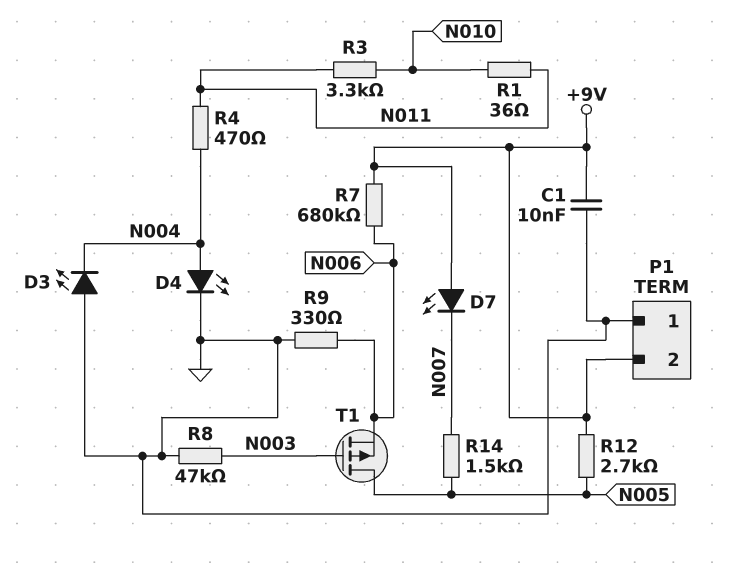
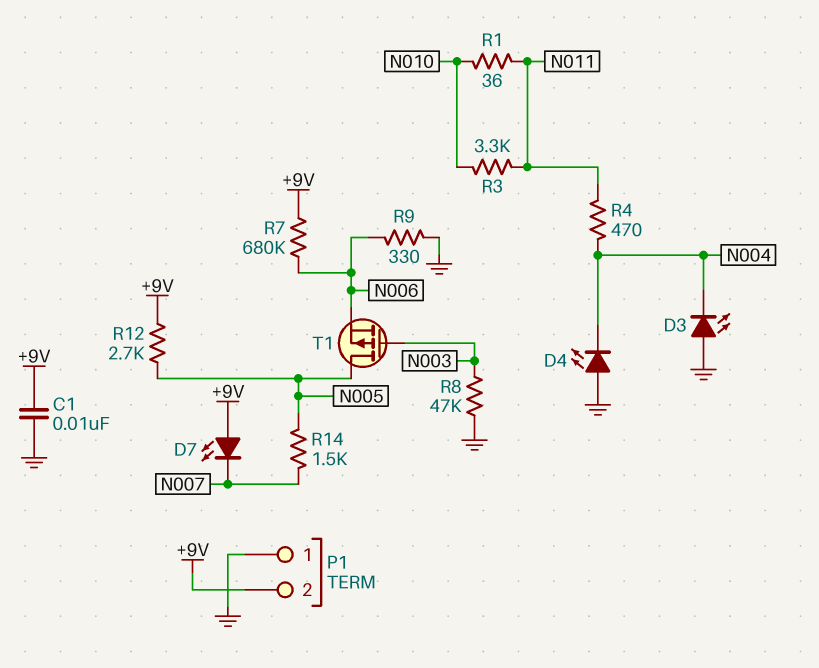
D4: LED (A N004, K GND) -> LED (A GND, K N004)

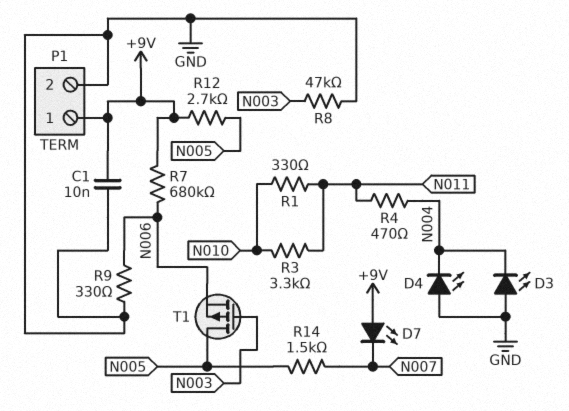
P1 pin 1: GND -> +9V
P1 pin 2: +9V -> GND
R1: 36 (N010, N011) -> 330 (N010, N011)

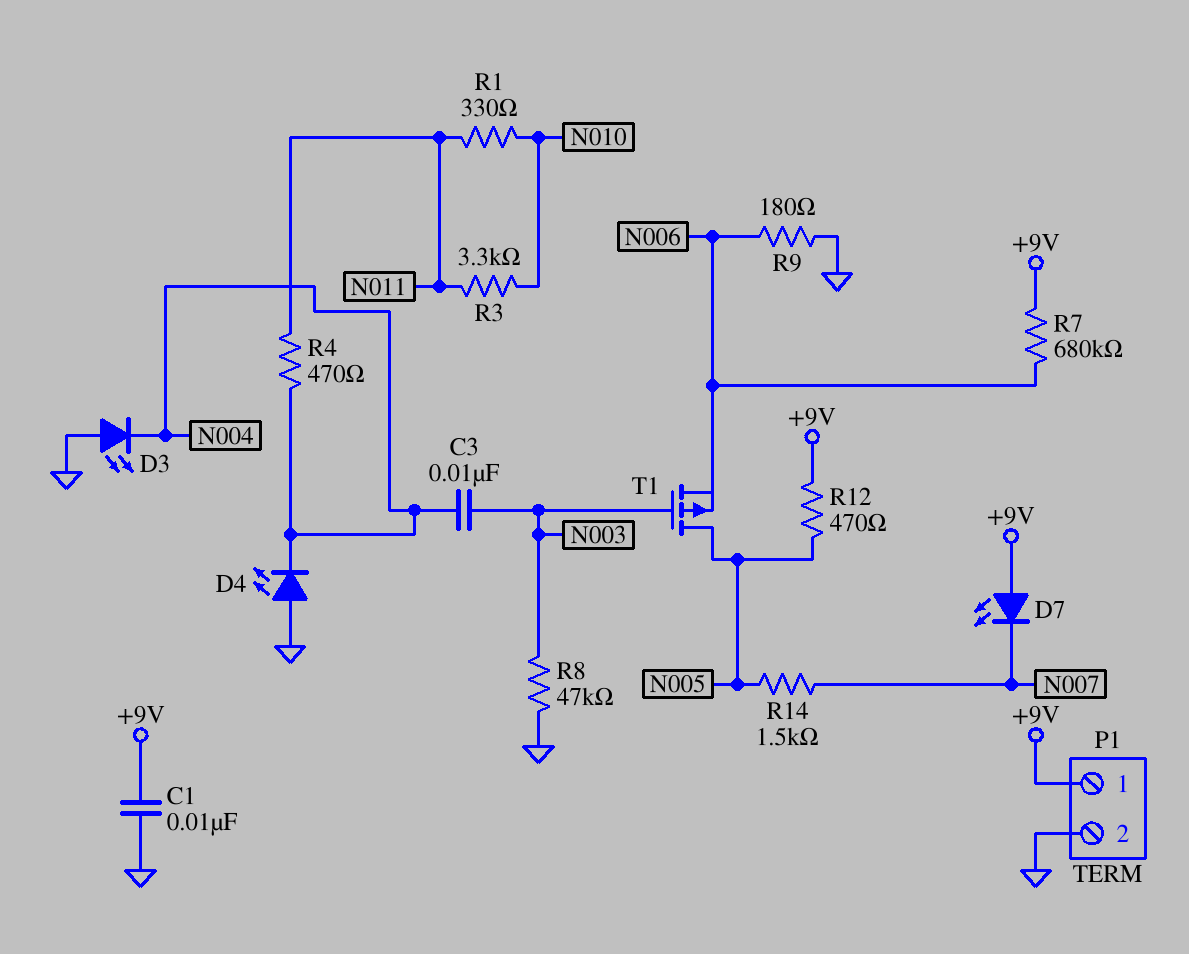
C3: none -> 10nF (N003, N004)
R9: 330 (GND, N006) -> 180 (GND, N006)
R12: 2.7k (+9V, N005) -> 470 (+9V, N005)

